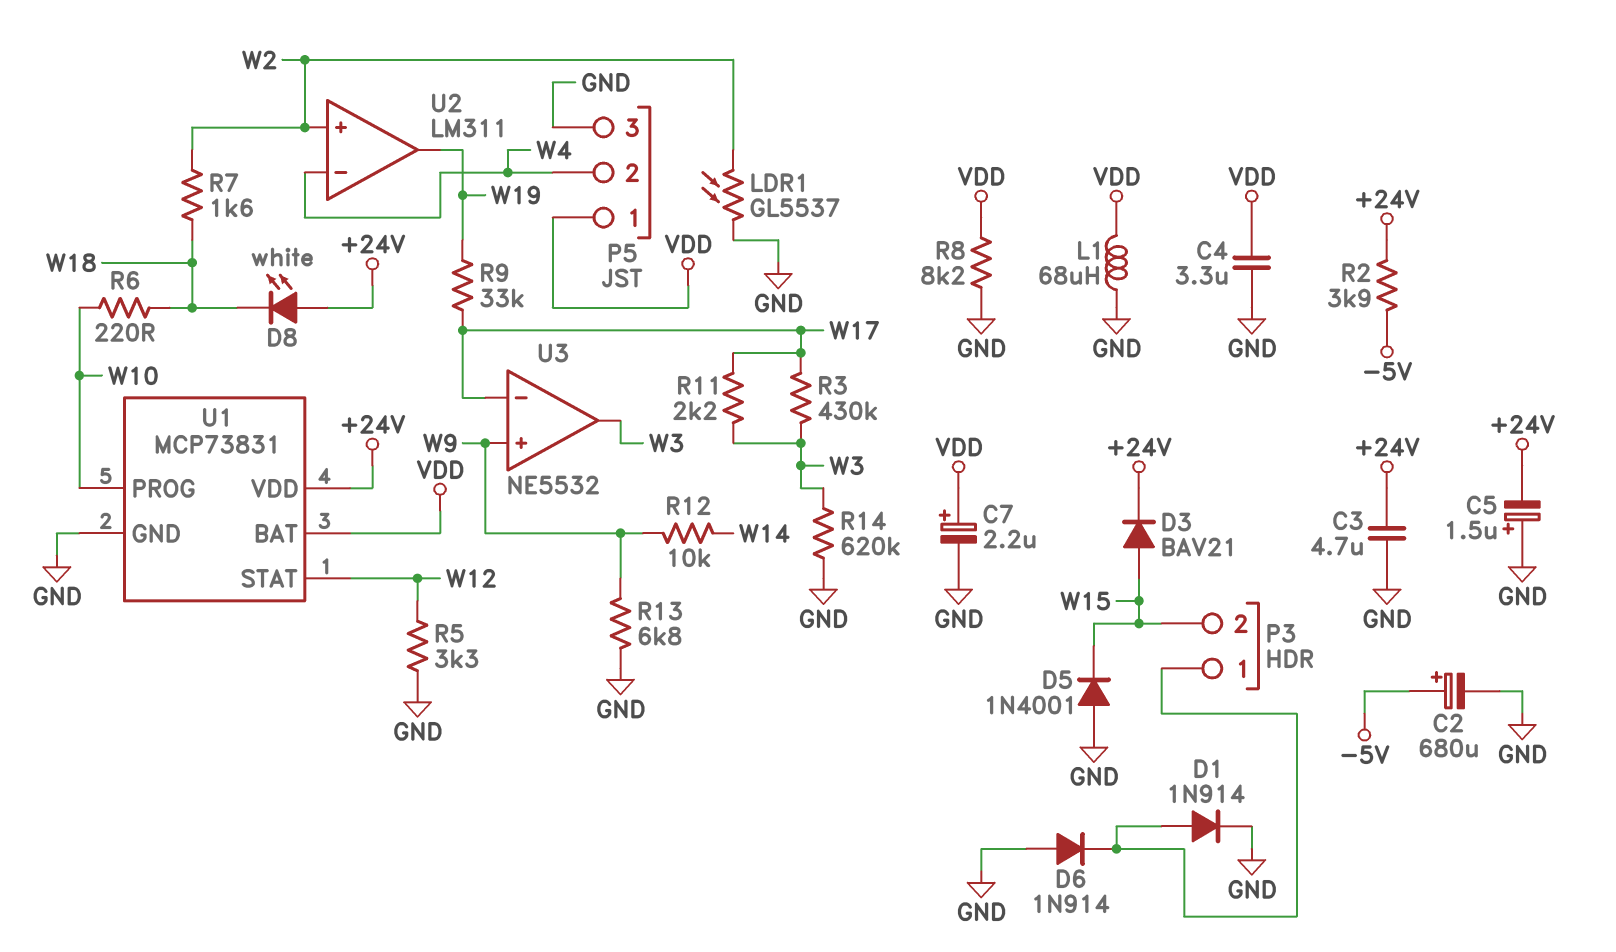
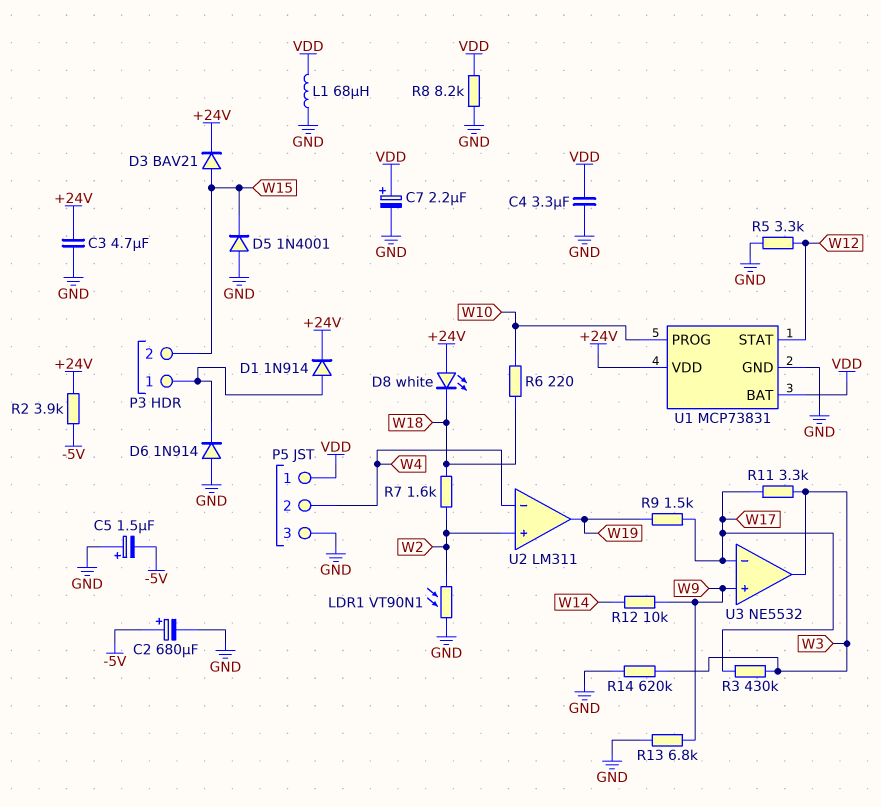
C5: 1.5uF (plus GND, minus +24V) -> 1.5uF (plus GND, minus -5V)
D1: diode 1N914 (A P3/1, K GND) -> diode 1N914 (A P3/1, K +24V)
LDR1: GL5537 (GND, W2) -> VT90N1 (GND, W2)
R9: 33k (W17, W19) -> 1.5k (W17, W19)
R11: 2.2k (W3, W17) -> 3.3k (W3, W17)

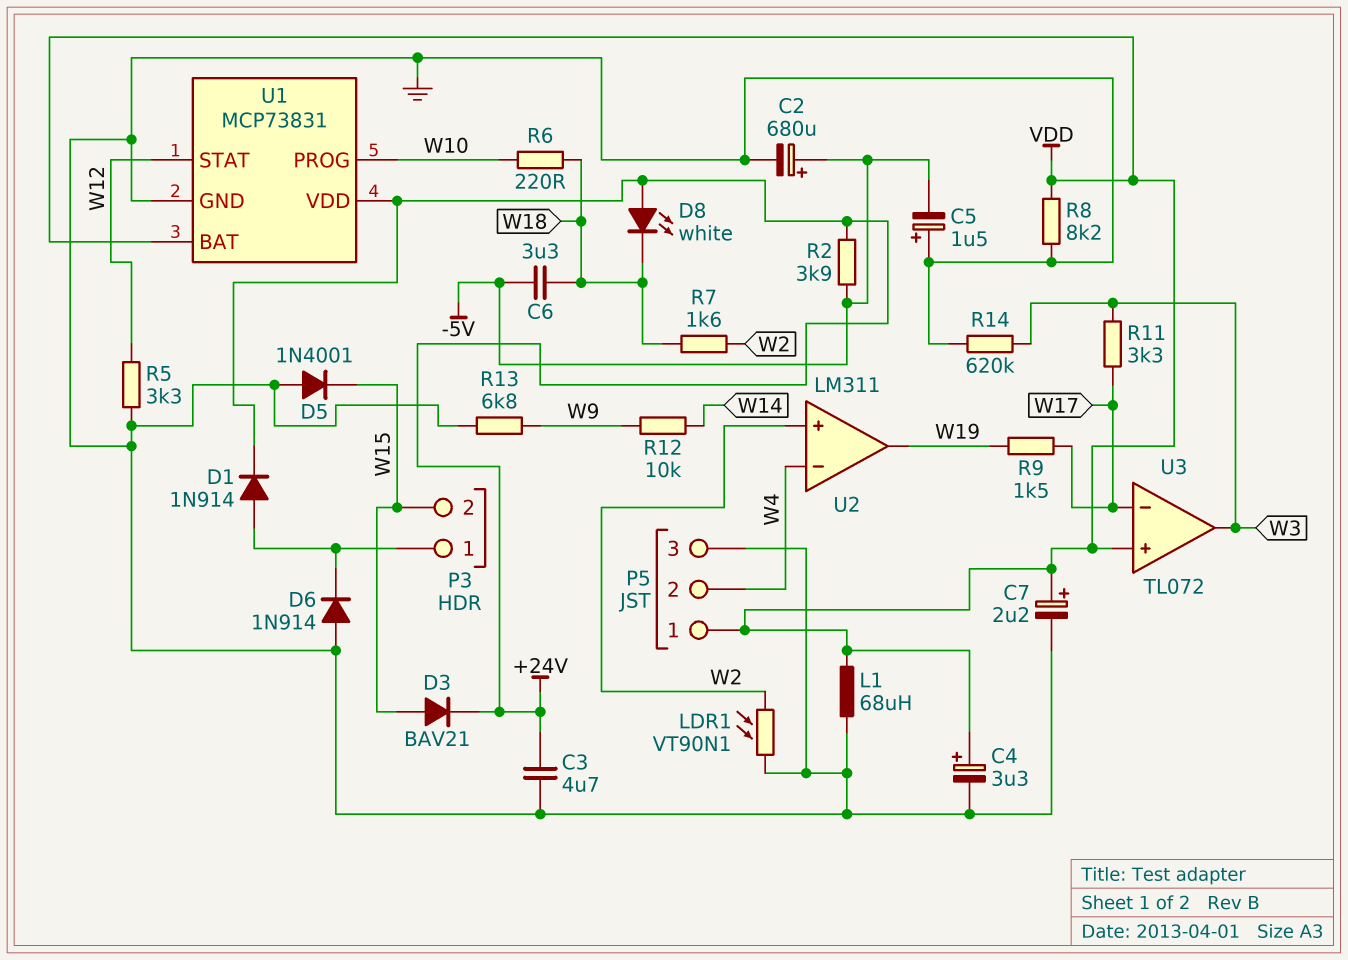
C4: 3.3uF (GND, VDD) -> 3.3uF (plus VDD, minus GND)
C6: none -> 3.3uF (-5V, W18)
R3: 430k (W3, W17) -> none
U3: NE5532 -> TL072
U3 pin in+: W9 -> VDD

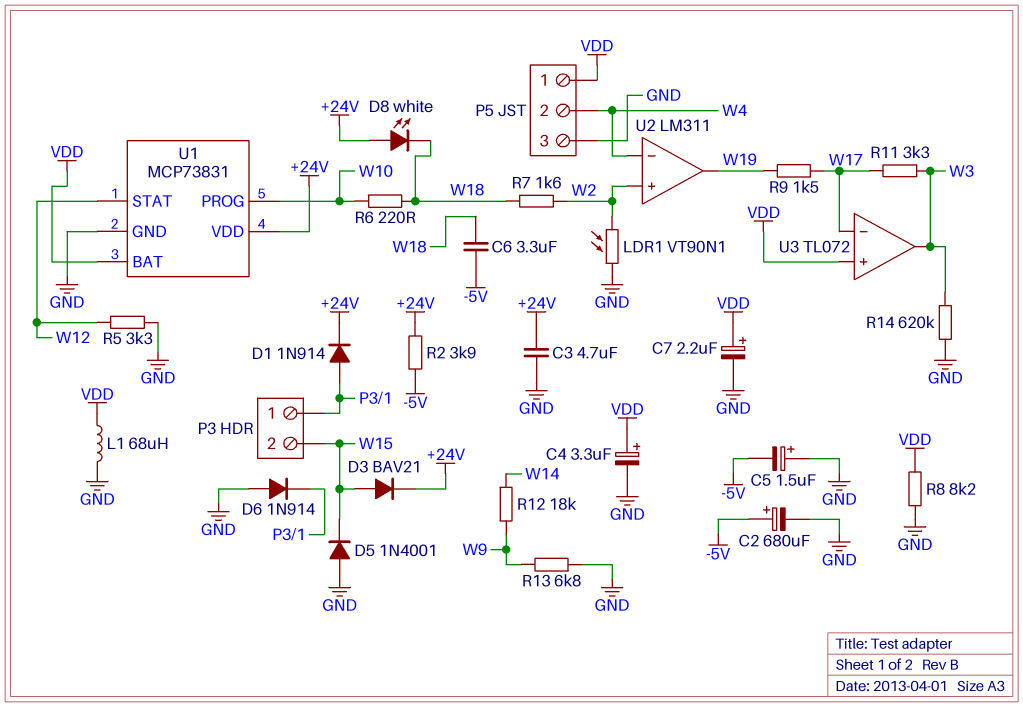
R12: 10k (W9, W14) -> 18k (W9, W14)

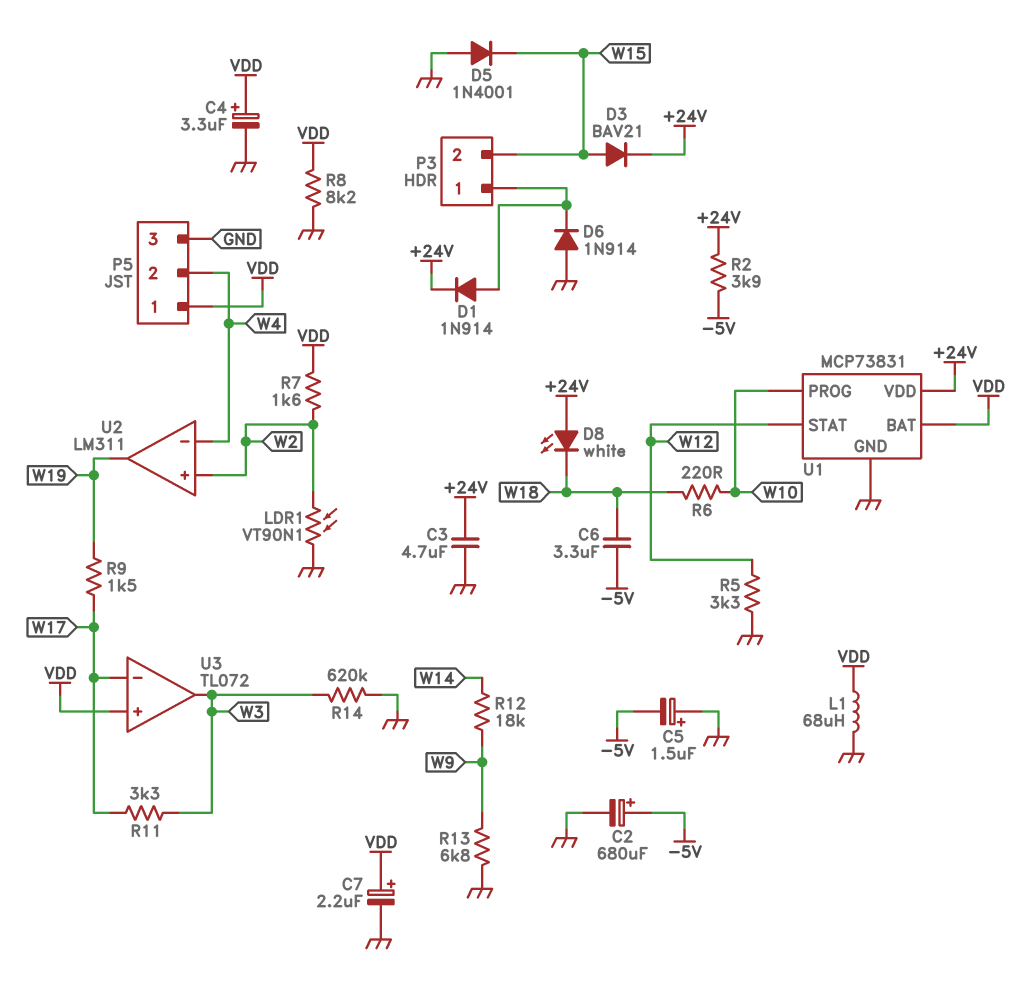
R7: 1.6k (W2, W18) -> 1.6k (VDD, W2)

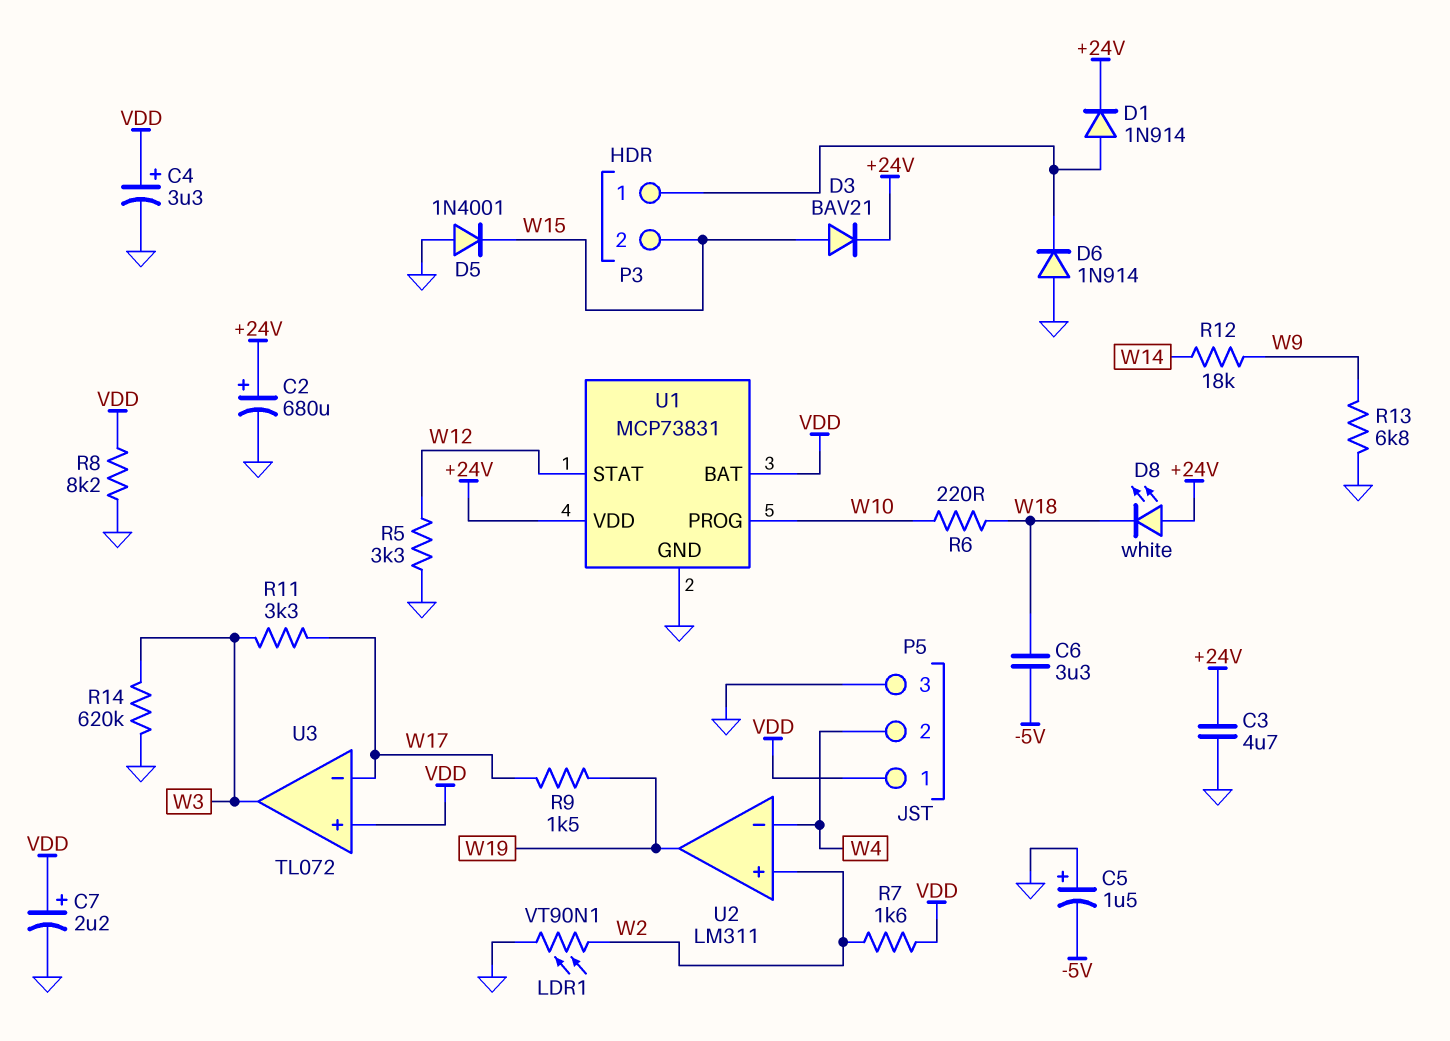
C2: 680uF (plus -5V, minus GND) -> 680uF (plus +24V, minus GND)
L1: 68uH (GND, VDD) -> none
R2: 3.9k (+24V, -5V) -> none

